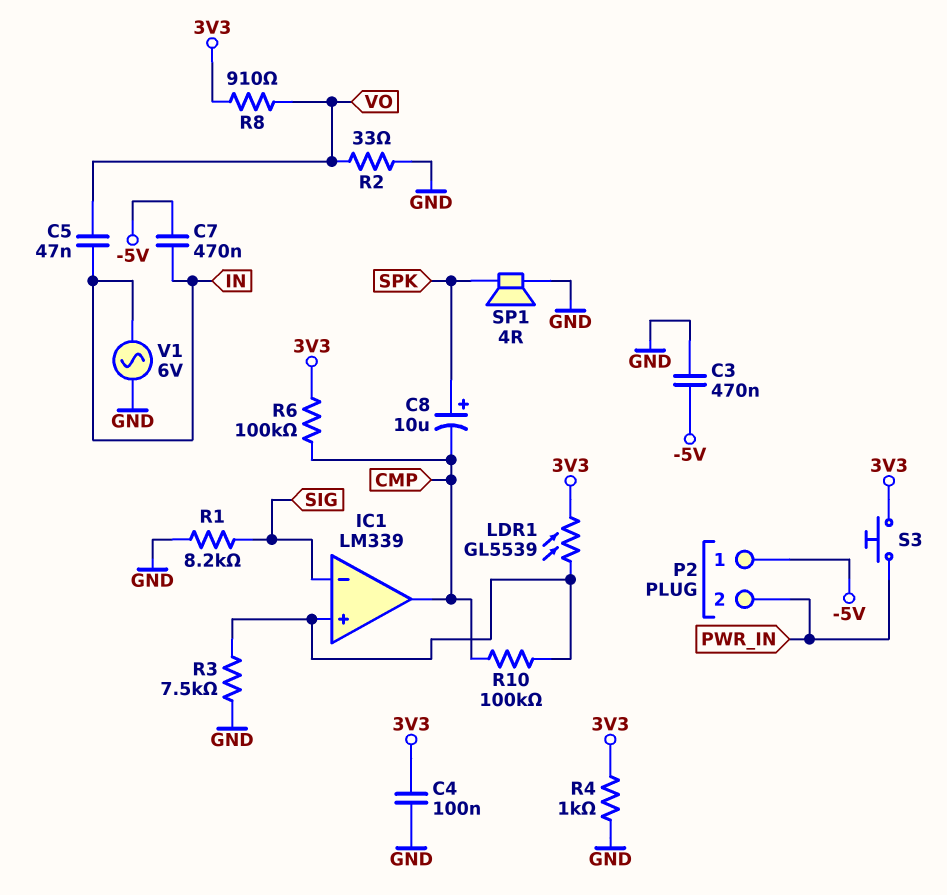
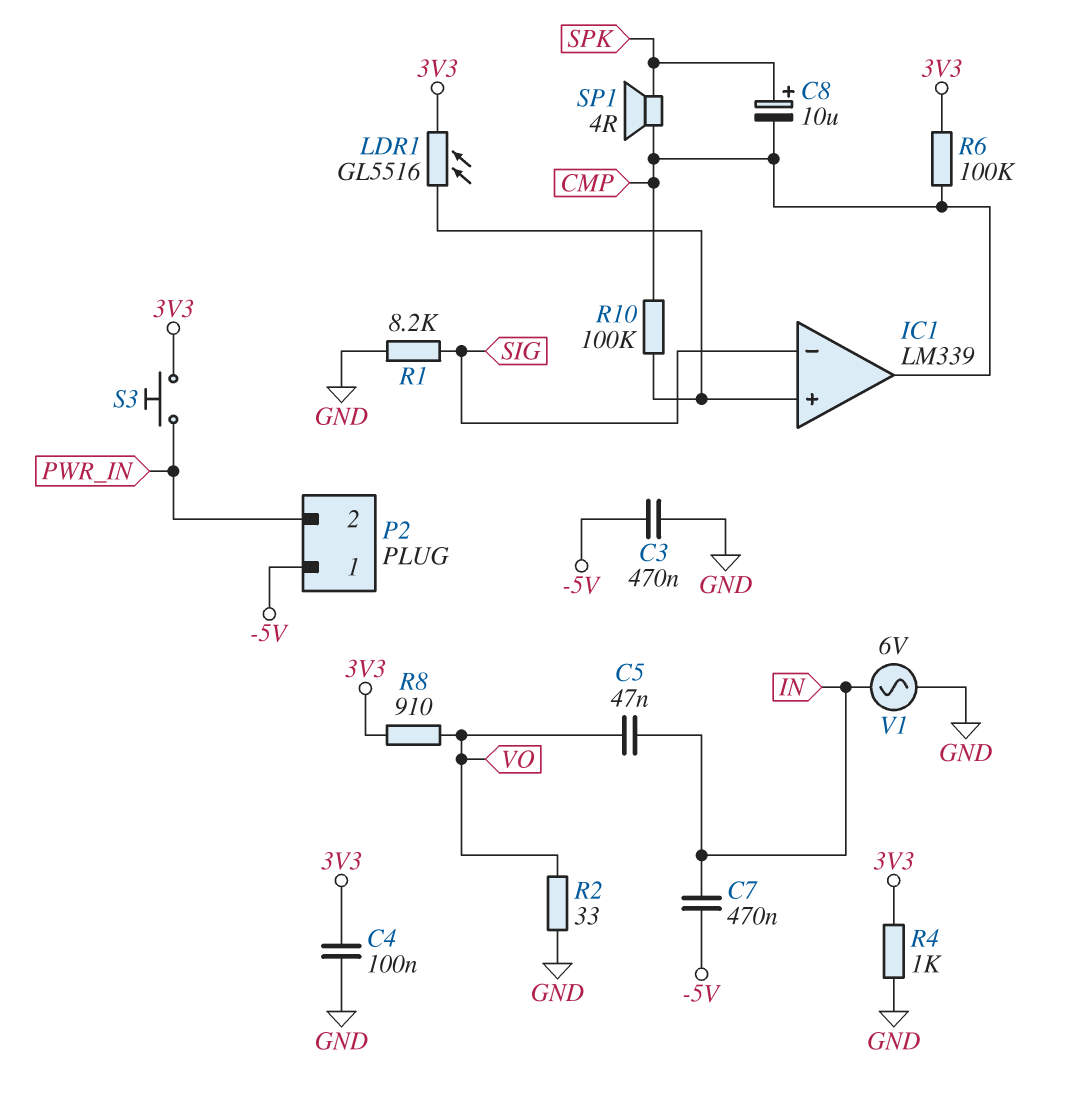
LDR1: GL5539 (3V3, IC1/in+) -> GL5516 (3V3, IC1/in+)
R3: 7.5k (GND, IC1/in+) -> none
SP1: speaker 4R (GND, SPK) -> speaker 4R (CMP, SPK)

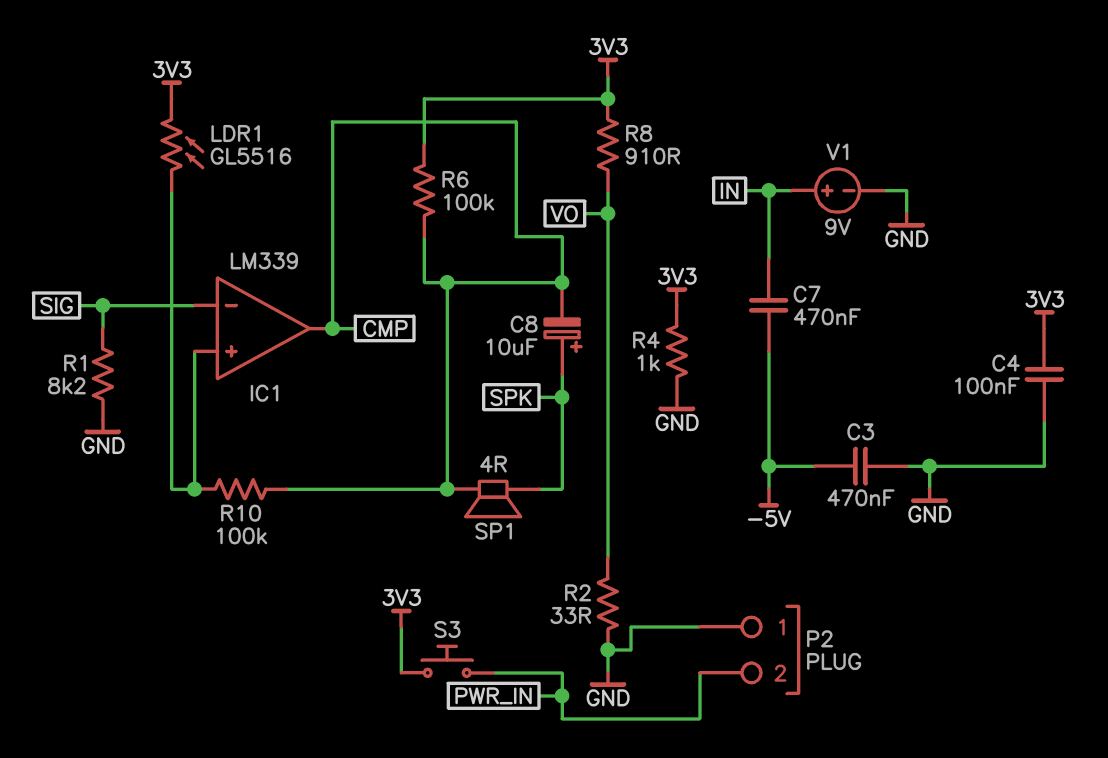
C5: 47nF (IN, VO) -> none
P2 pin 1: -5V -> GND
V1: AC 6V (GND, IN) -> 9V (plus IN, minus GND)

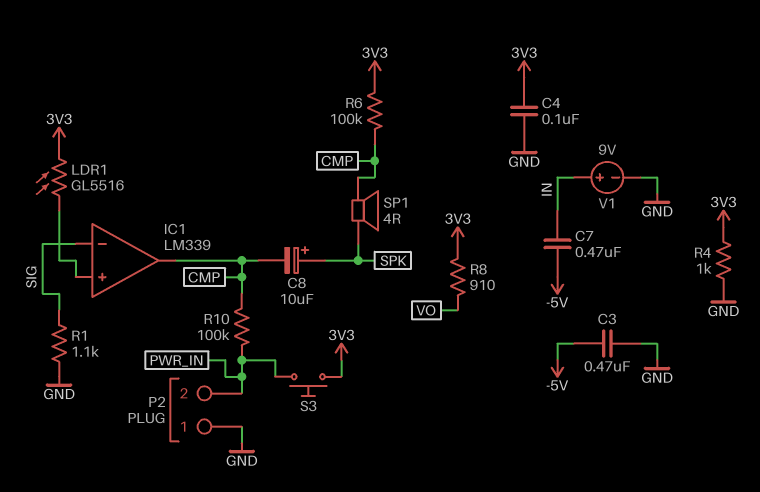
R1: 8.2k (GND, SIG) -> 1.1k (GND, SIG)
R2: 33 (GND, VO) -> none
R10: 100k (CMP, IC1/in+) -> 100k (CMP, PWR_IN)

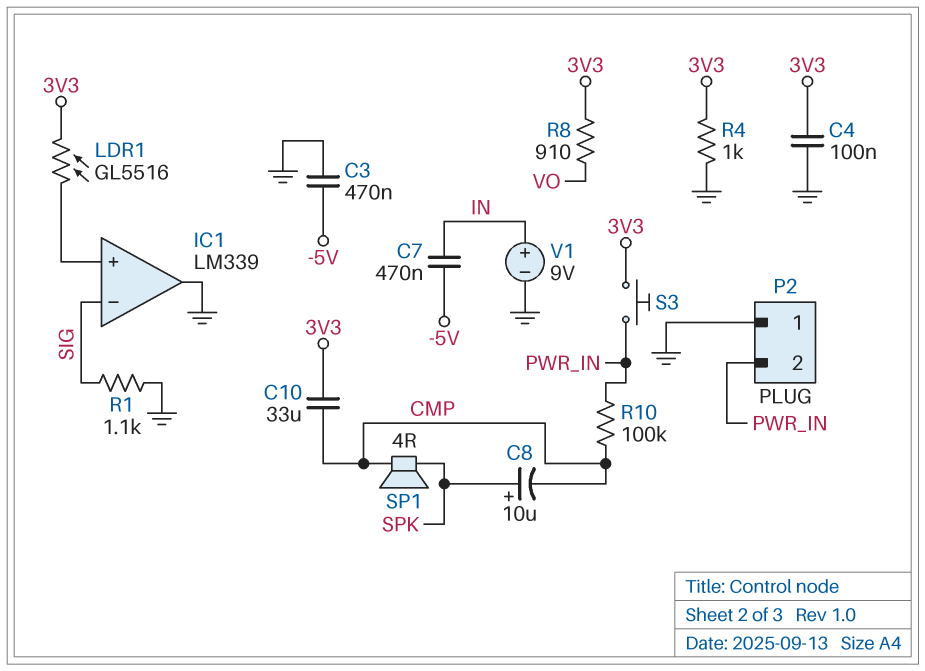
C10: none -> 33uF (3V3, CMP)
IC1 pin out: CMP -> GND
R6: 100k (3V3, CMP) -> none

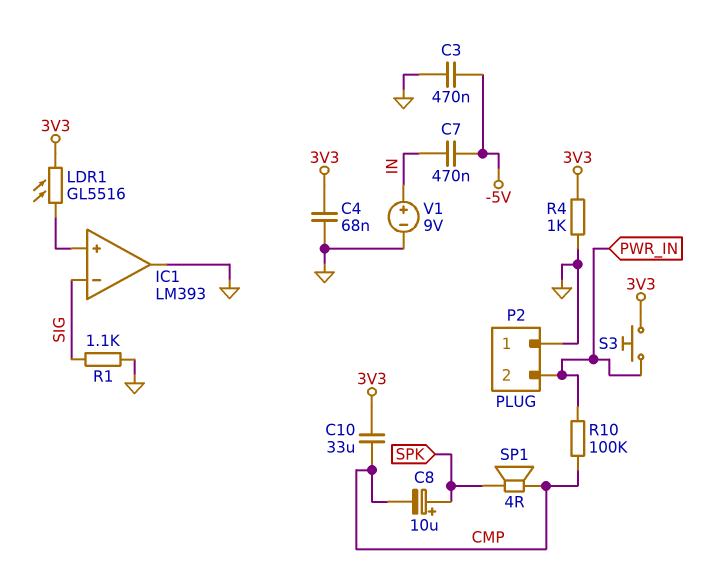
C4: 100nF (3V3, GND) -> 68nF (3V3, GND)
IC1: LM339 -> LM393
R8: 910 (3V3, VO) -> none

